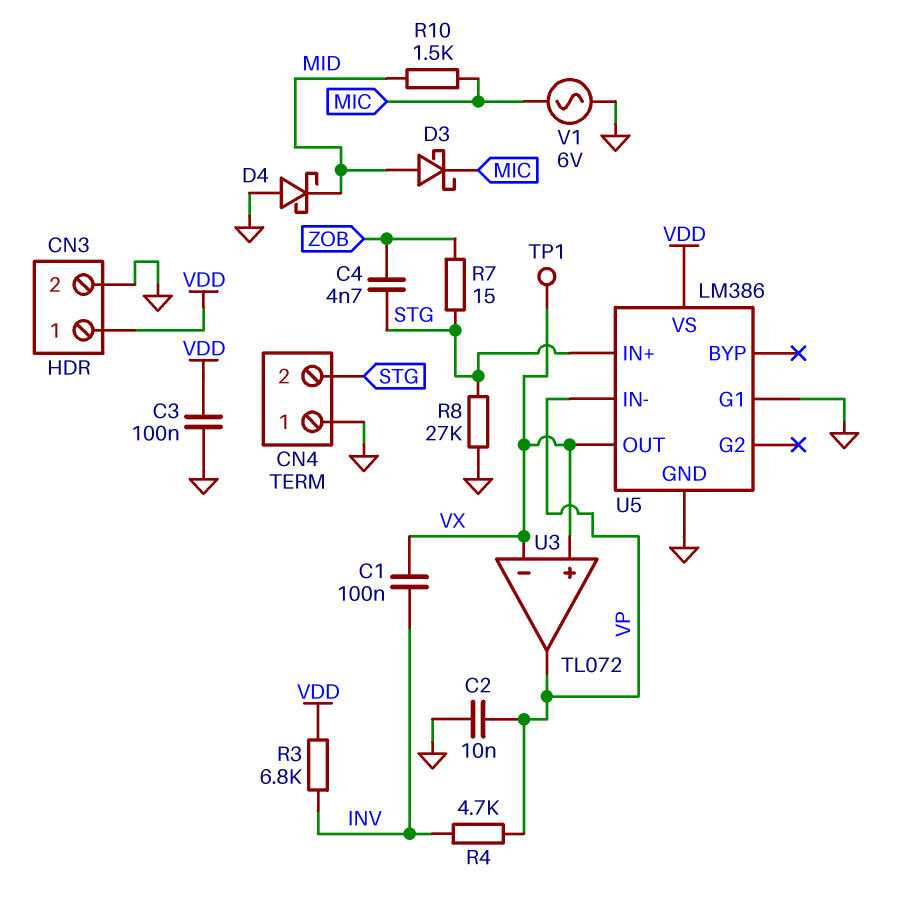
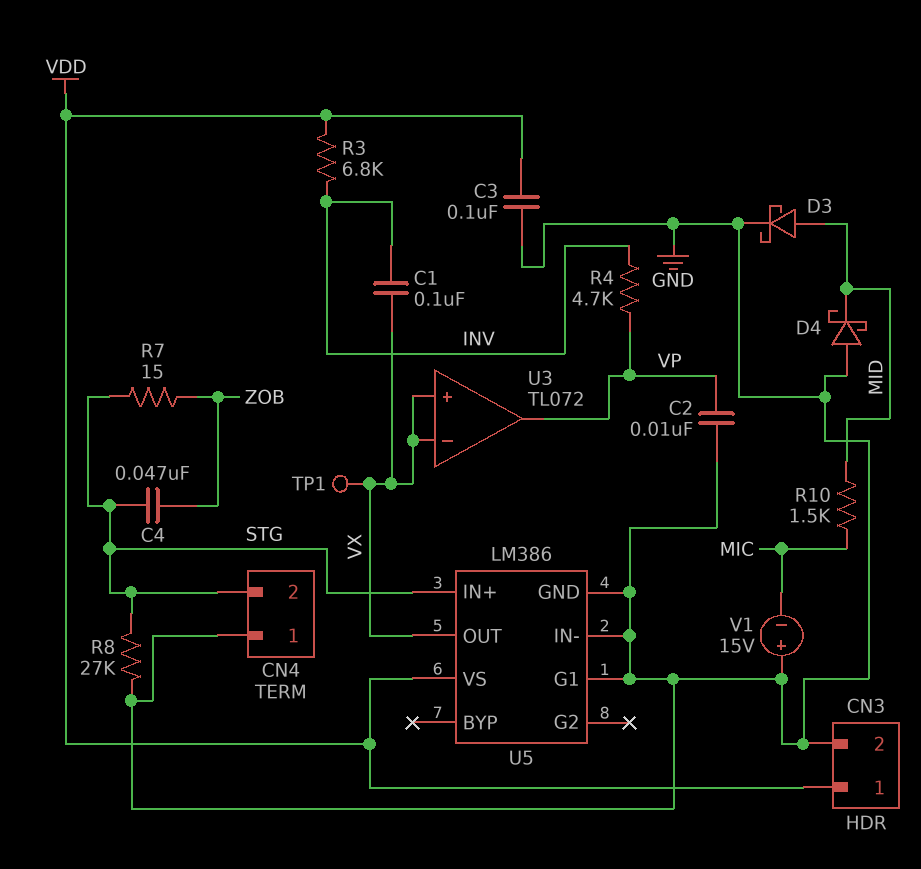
C4: 4.7nF (STG, ZOB) -> 47nF (STG, ZOB)
D3: schottky (A MID, K MIC) -> schottky (A MID, K GND)
U5 pin IN-: VP -> GND
V1: AC 6V (GND, MIC) -> 15V (plus GND, minus MIC)

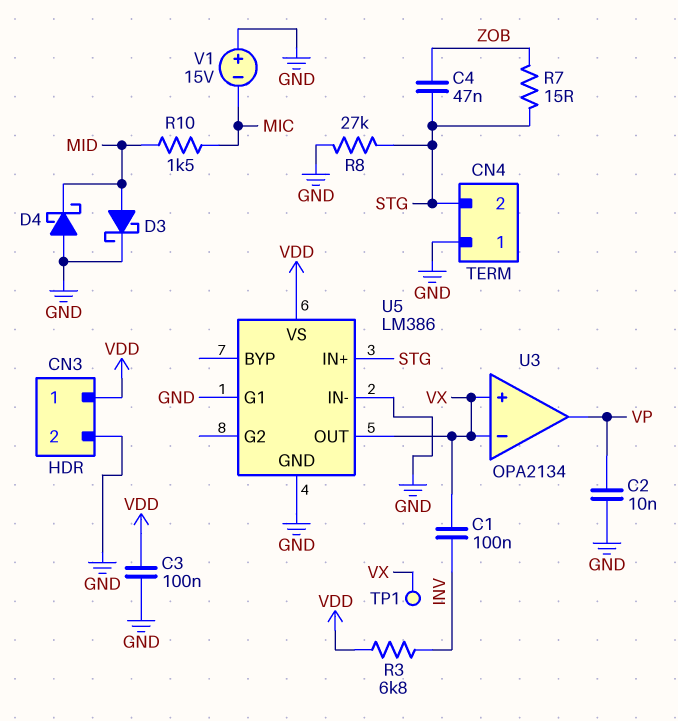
R4: 4.7k (INV, VP) -> none
U3: TL072 -> OPA2134

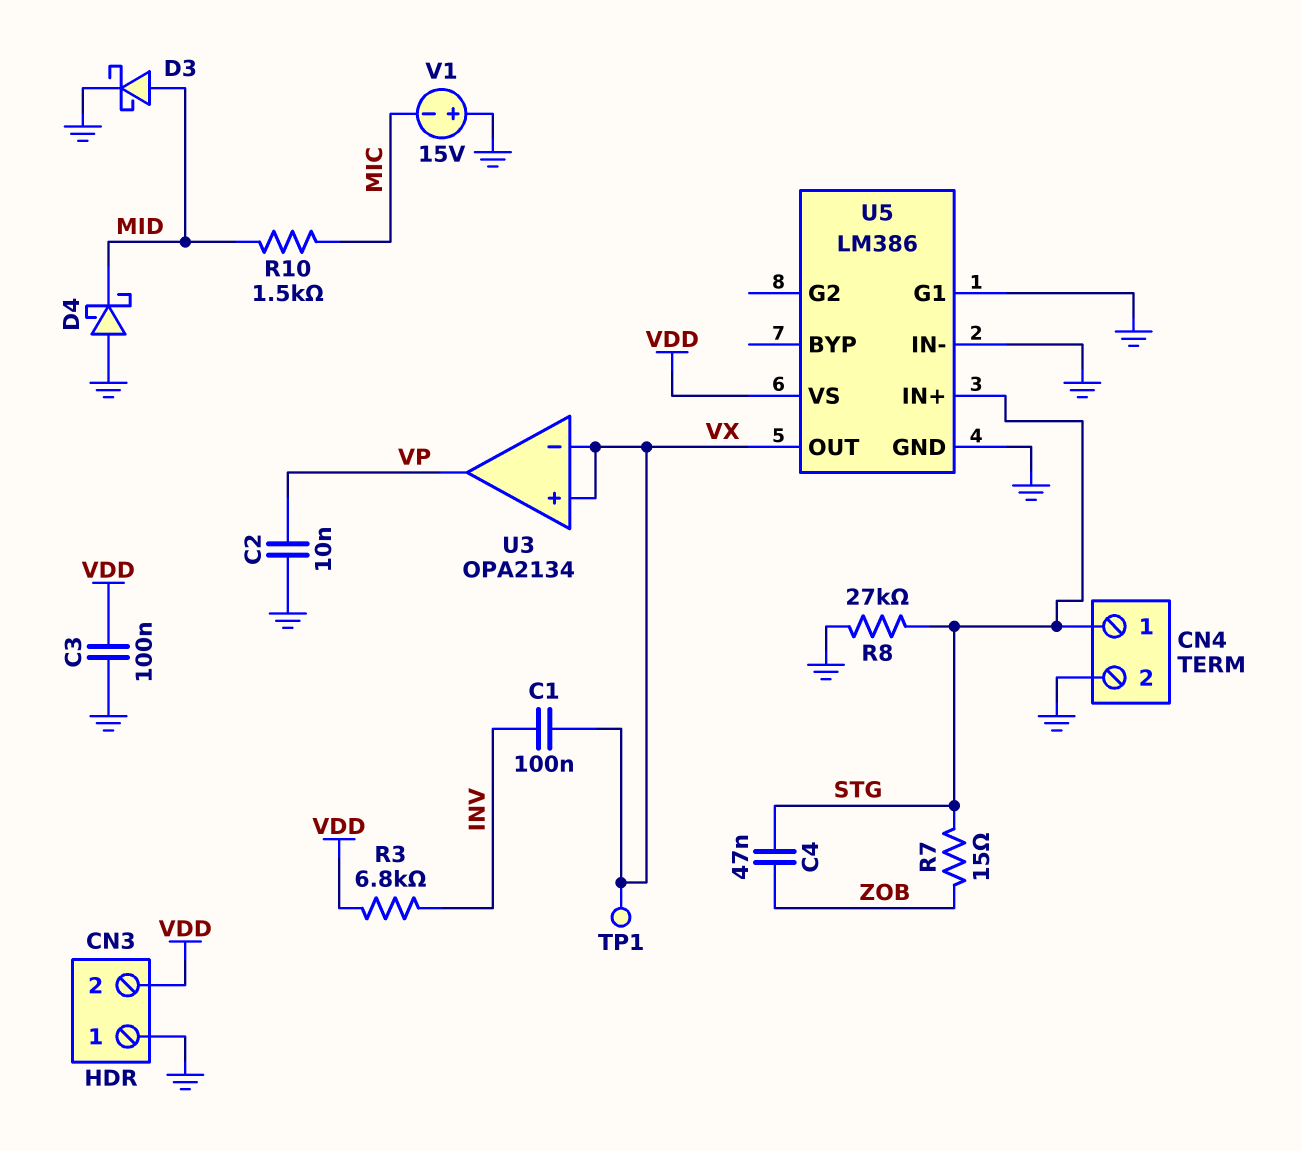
CN3 pin 1: VDD -> GND
CN3 pin 2: GND -> VDD
CN4 pin 1: GND -> STG
CN4 pin 2: STG -> GND

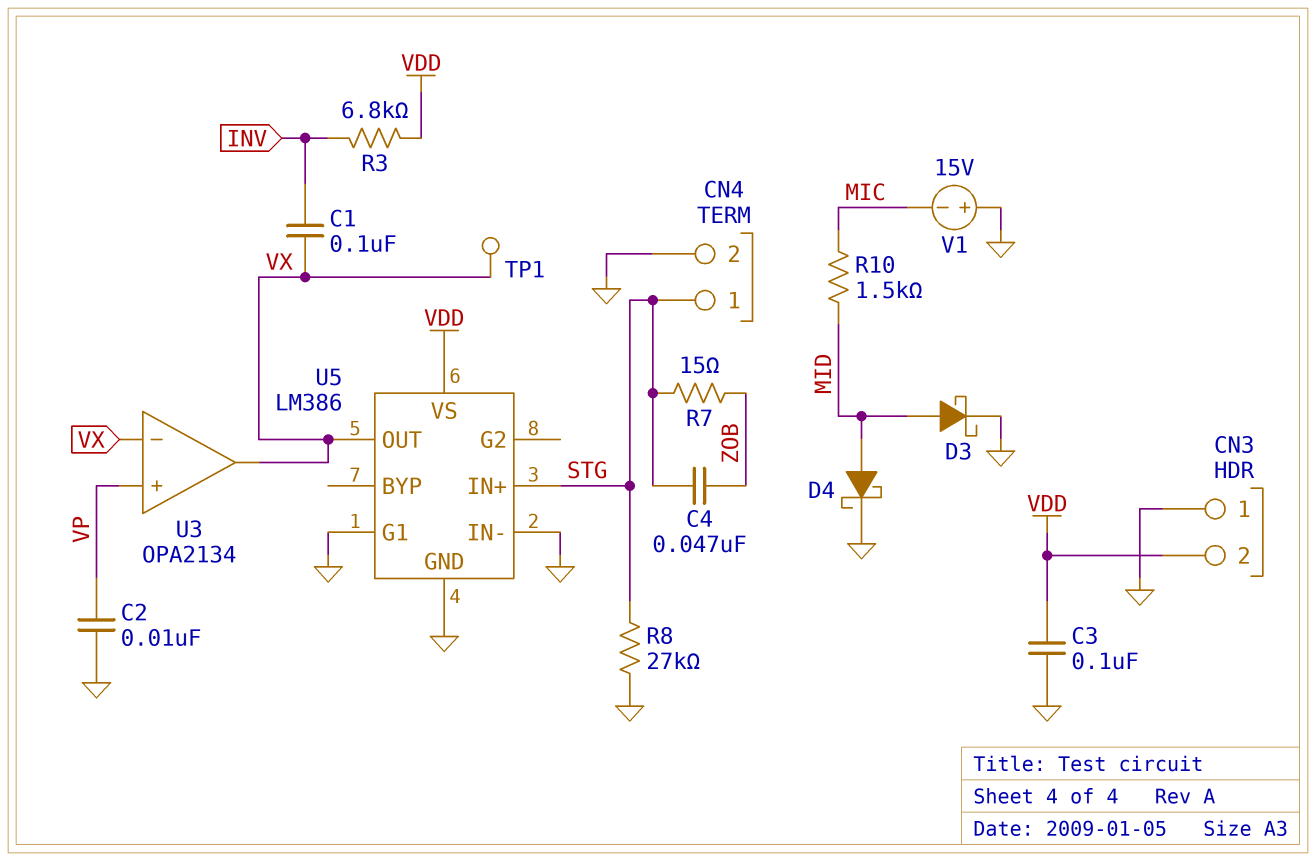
D4: schottky (A GND, K MID) -> schottky (A MID, K GND)
U3 pin in+: VX -> VP
U3 pin out: VP -> VX

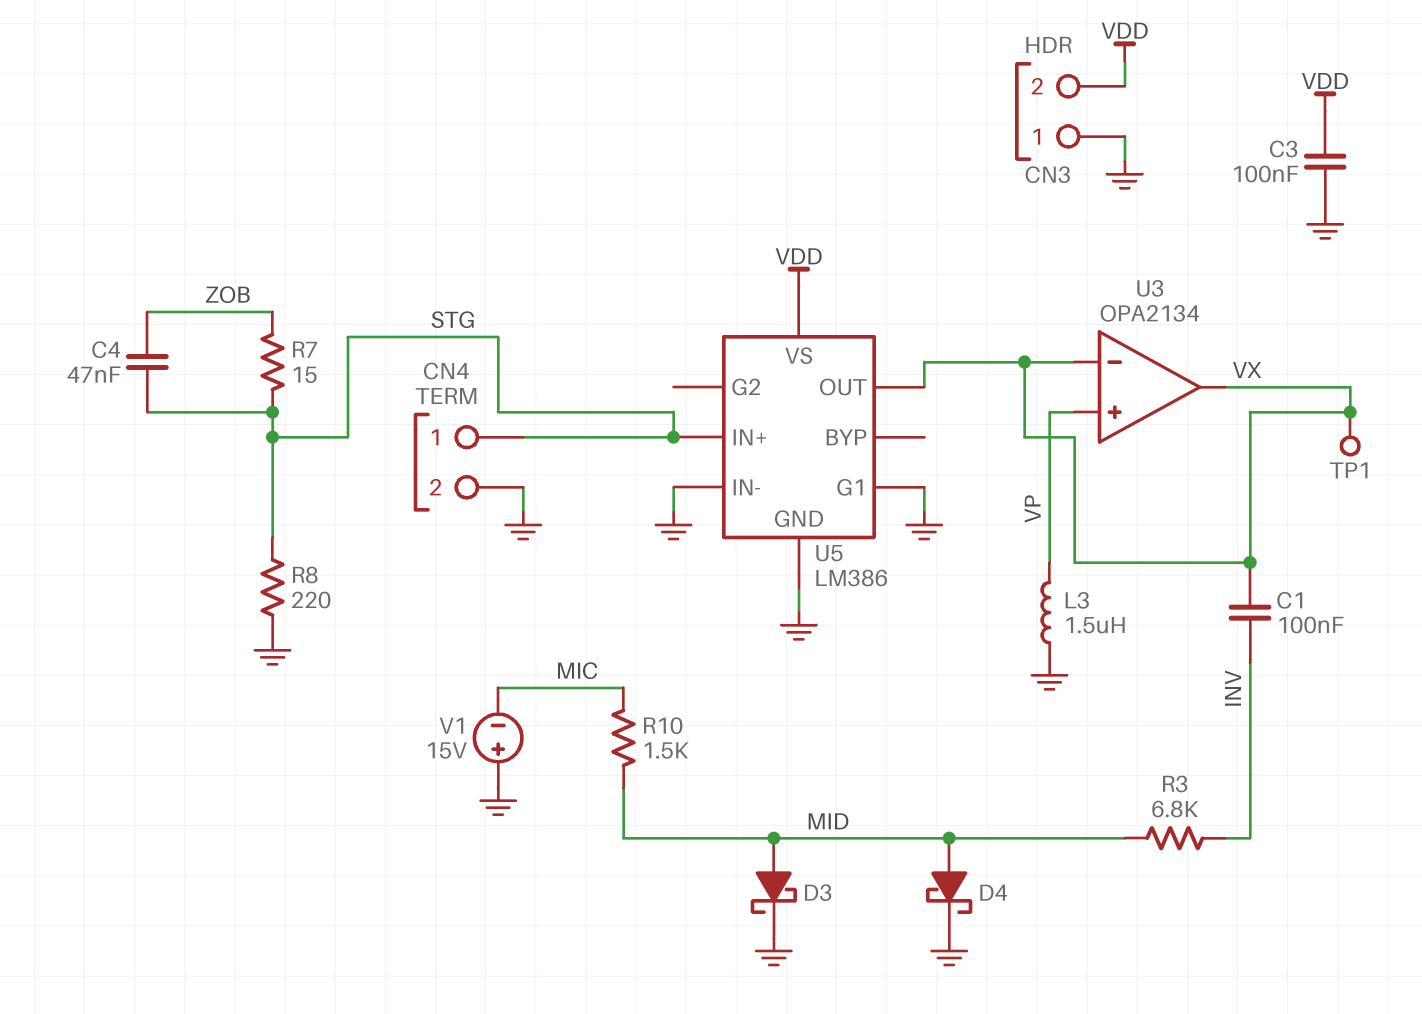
C2: 10nF (GND, VP) -> none
L3: none -> 1.5uH (GND, VP)
R3: 6.8k (INV, VDD) -> 6.8k (INV, MID)
R8: 27k (GND, STG) -> 220 (GND, STG)

